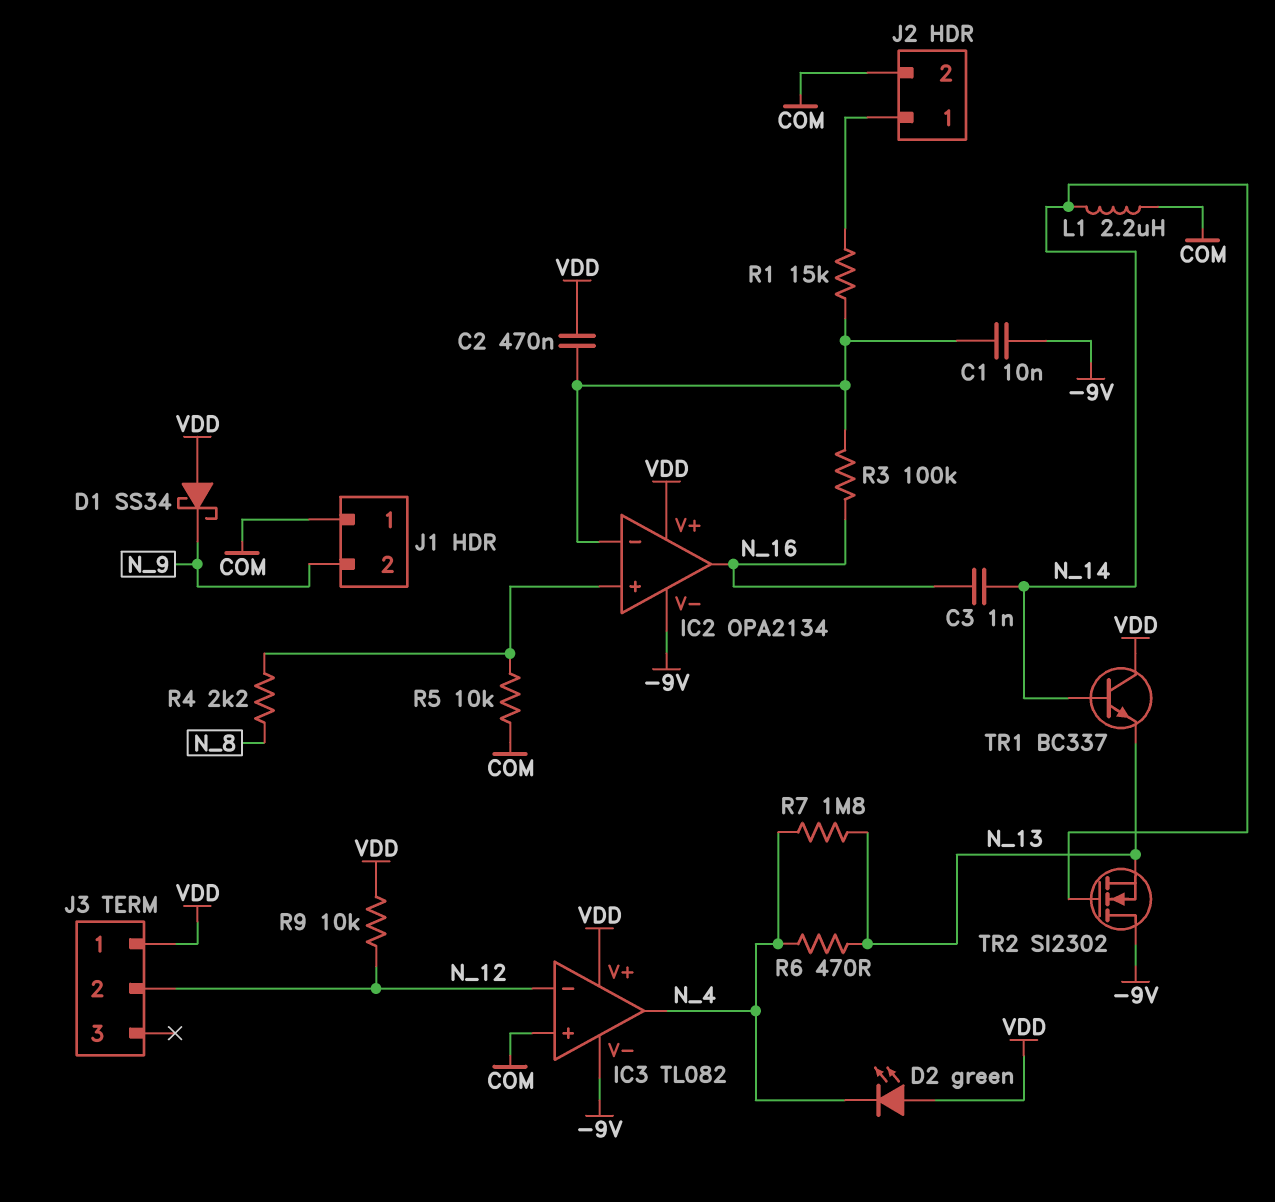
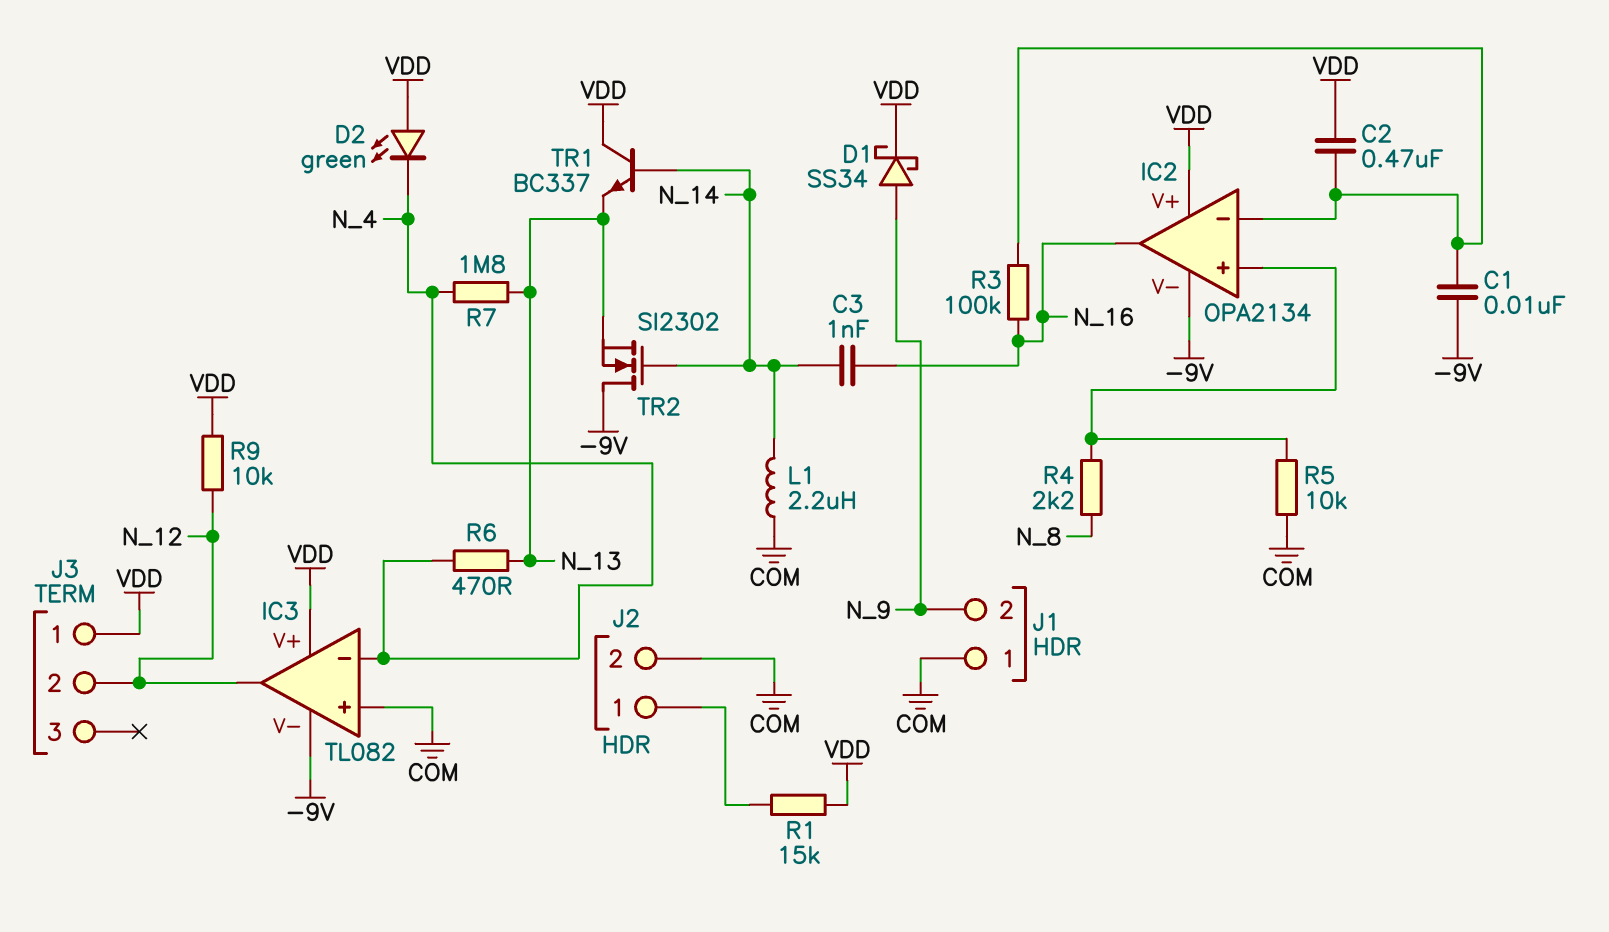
D1: schottky SS34 (A VDD, K N_9) -> schottky SS34 (A N_9, K VDD)
IC3 pin in-: N_12 -> N_4
IC3 pin out: N_4 -> N_12
R1: 15k (IC2/in-, J2/1) -> 15k (J2/1, VDD)

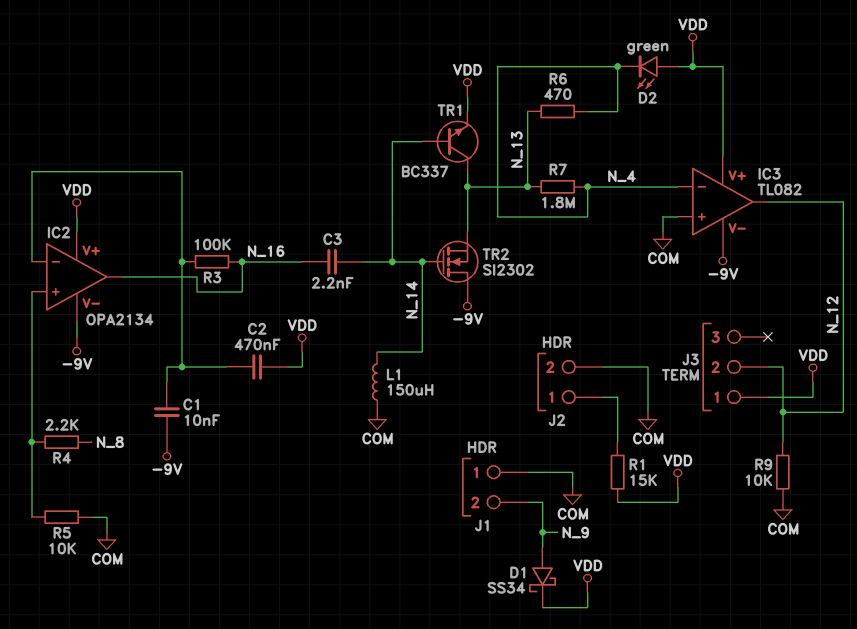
C3: 1nF (N_14, N_16) -> 2.2nF (N_14, N_16)
L1: 2.2uH (COM, N_14) -> 150uH (COM, N_14)
R9: 10k (N_12, VDD) -> 10k (COM, N_12)
TR1: NPN BC337 (B N_14, C VDD, E N_13) -> NPN BC337 (B N_14, C N_13, E VDD)

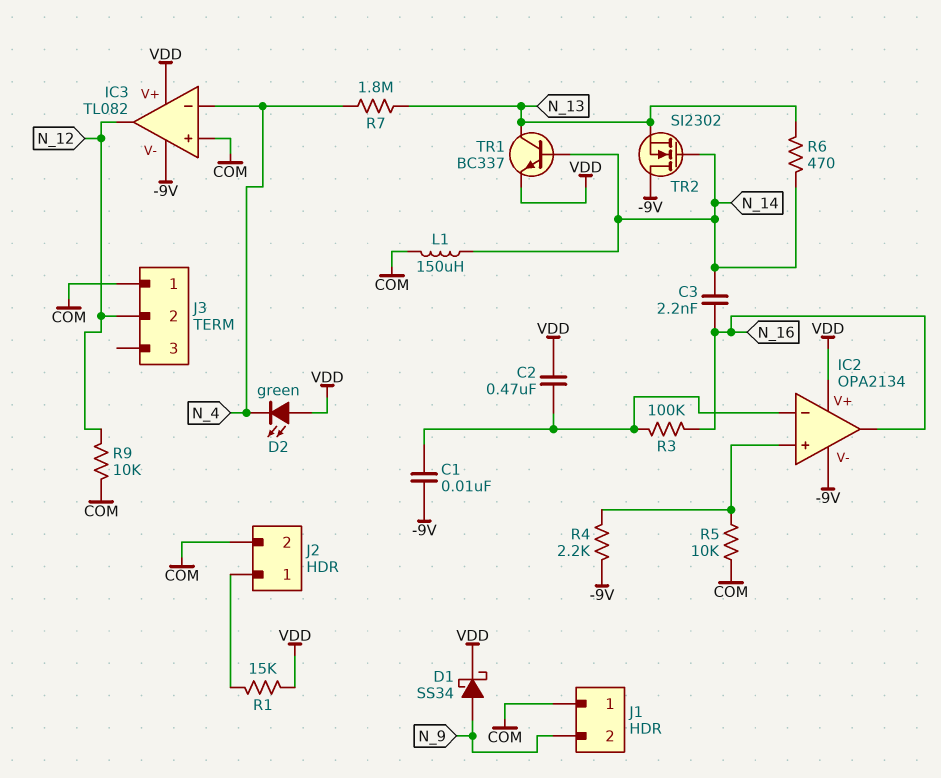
J3 pin 1: VDD -> COM
R4: 2.2k (IC2/in+, N_8) -> 2.2k (-9V, IC2/in+)
R6: 470 (N_4, N_13) -> 470 (N_13, N_14)

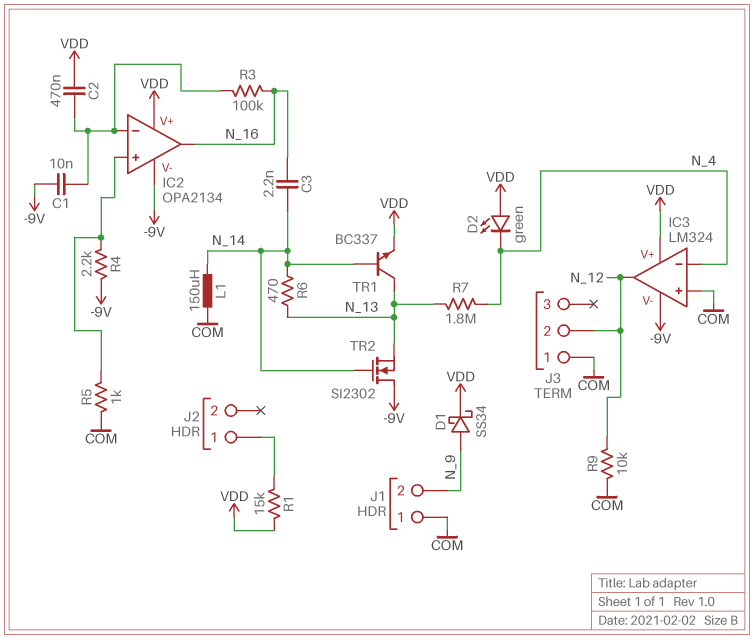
IC3: TL082 -> LM324
J2 pin 2: COM -> none
R5: 10k (COM, IC2/in+) -> 1k (COM, IC2/in+)

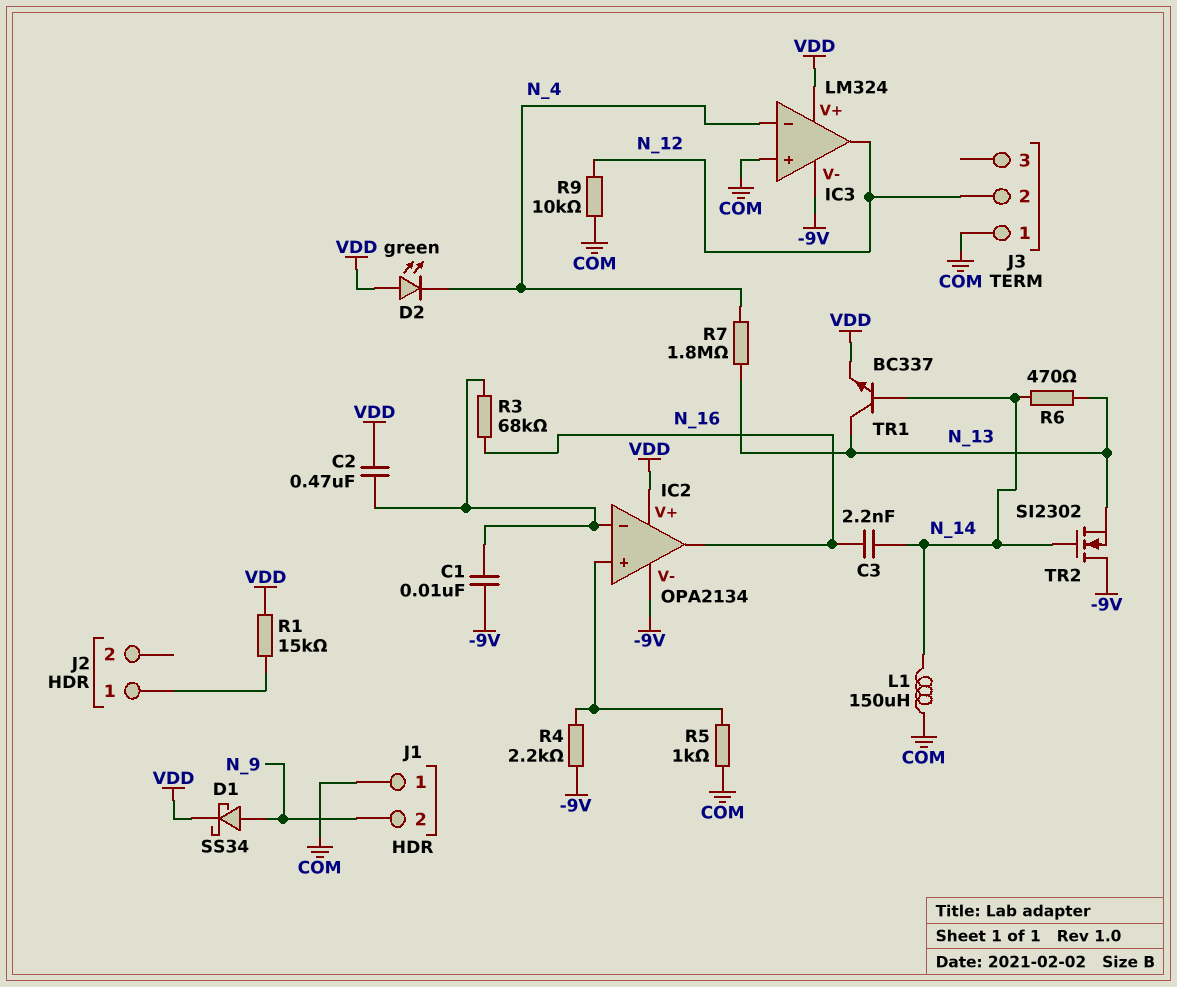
R3: 100k (IC2/in-, N_16) -> 68k (IC2/in-, N_16)

